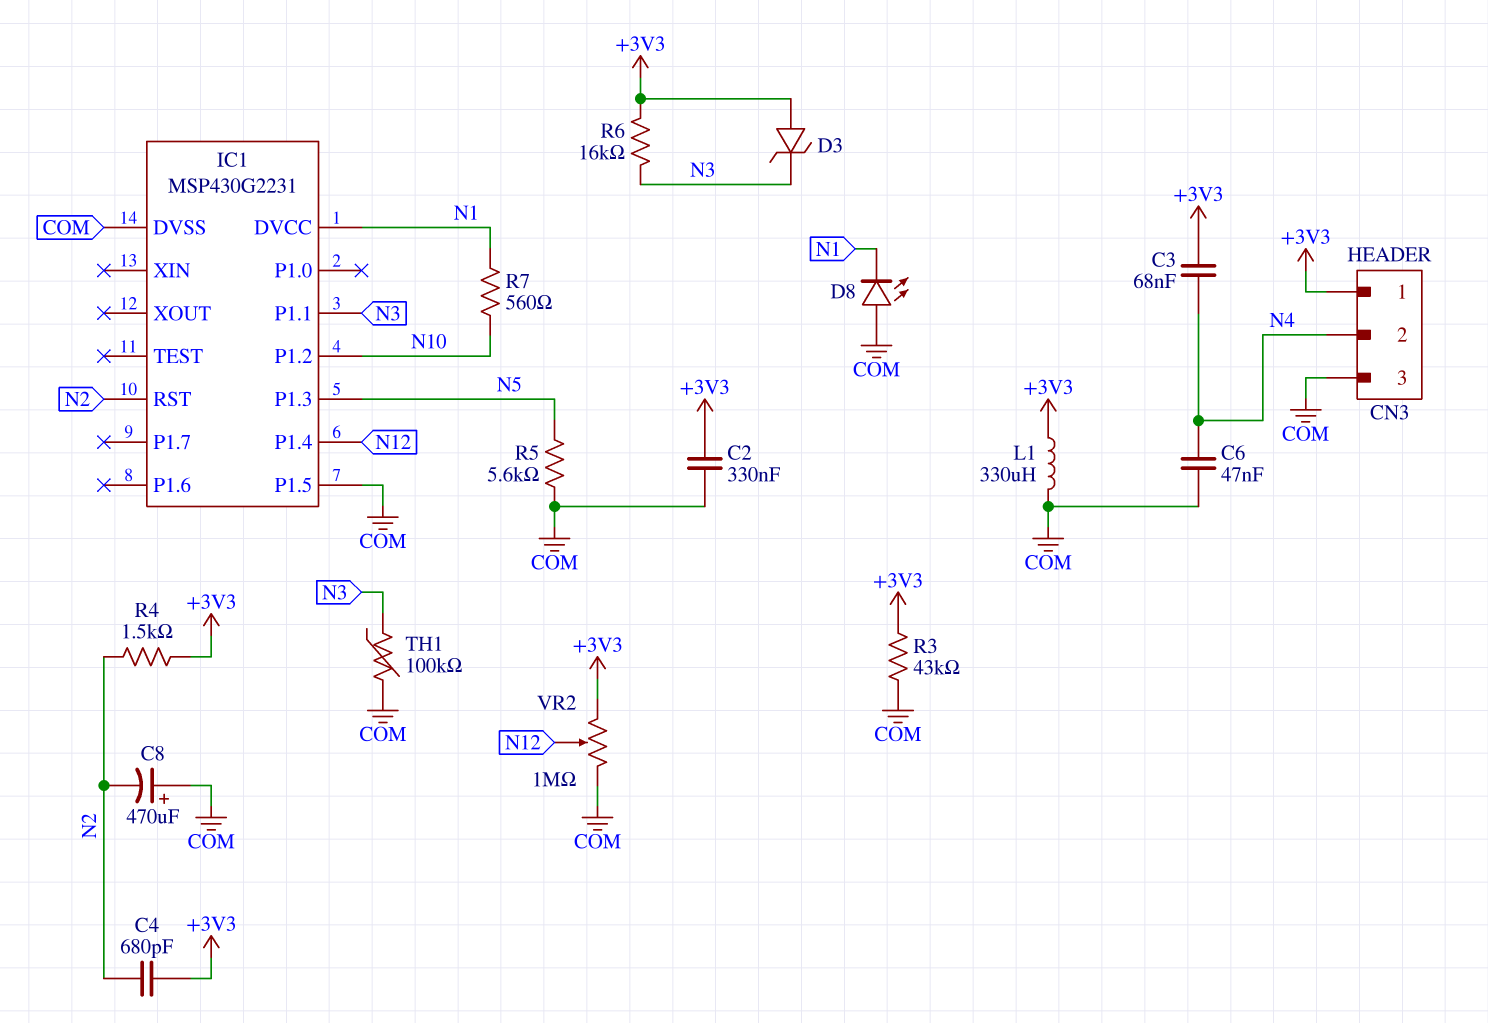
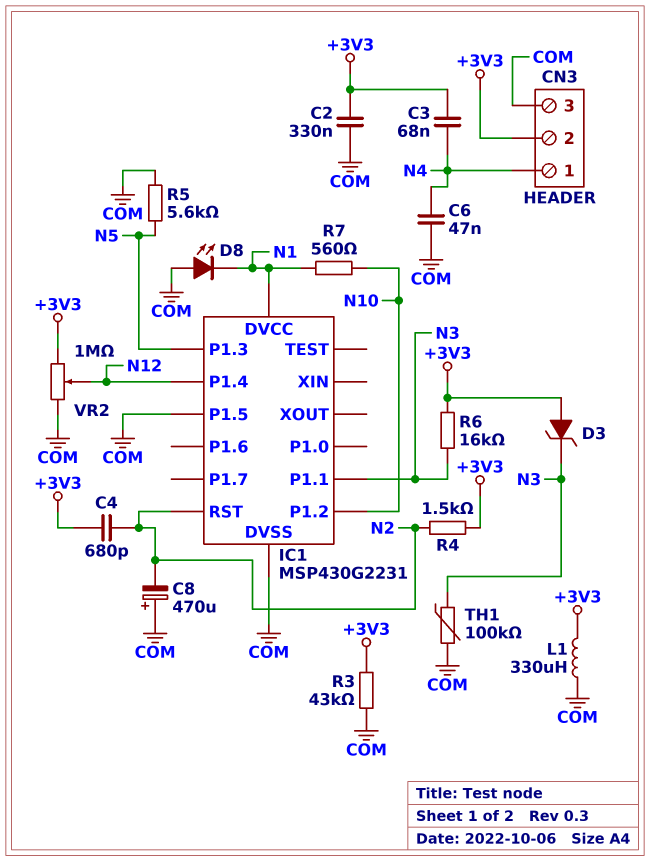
CN3 pin 1: +3V3 -> N4
CN3 pin 2: N4 -> +3V3

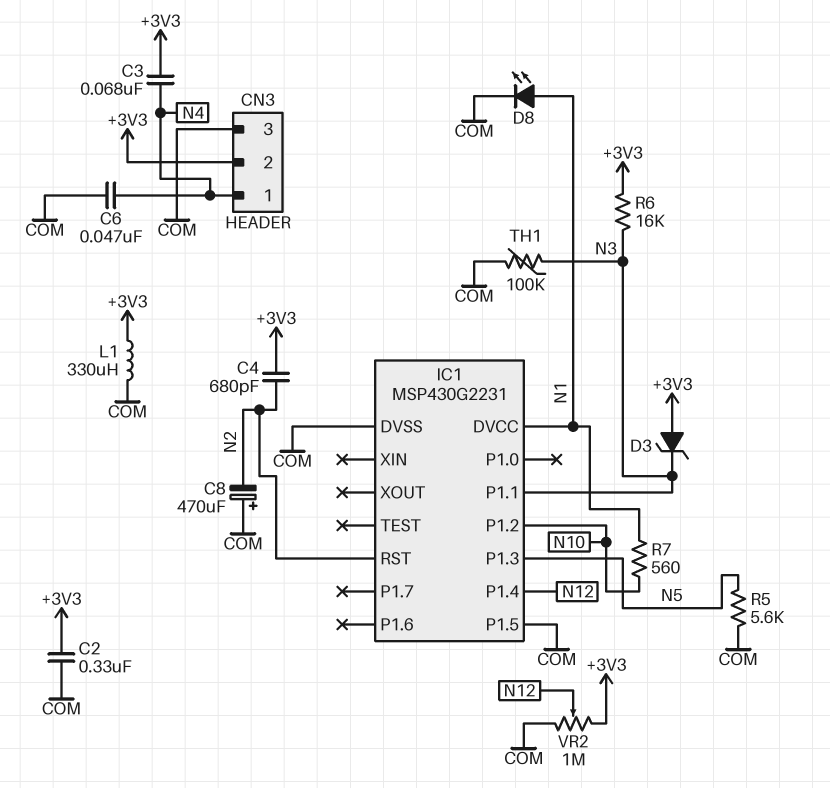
D8: LED (A COM, K N1) -> LED (A N1, K COM)
R3: 43k (+3V3, COM) -> none
R4: 1.5k (+3V3, N2) -> none

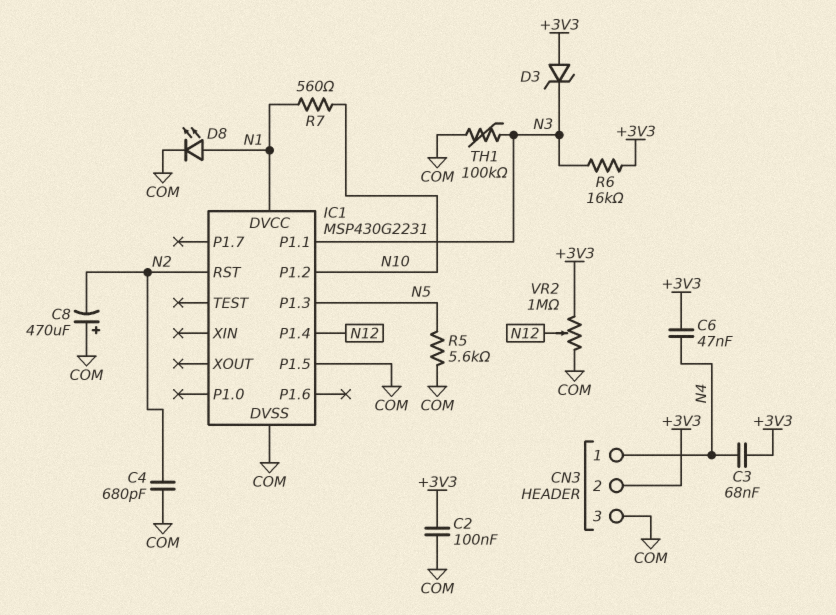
C2: 330nF (+3V3, COM) -> 100nF (+3V3, COM)
C4: 680pF (+3V3, N2) -> 680pF (COM, N2)
C6: 47nF (COM, N4) -> 47nF (+3V3, N4)
L1: 330uH (+3V3, COM) -> none

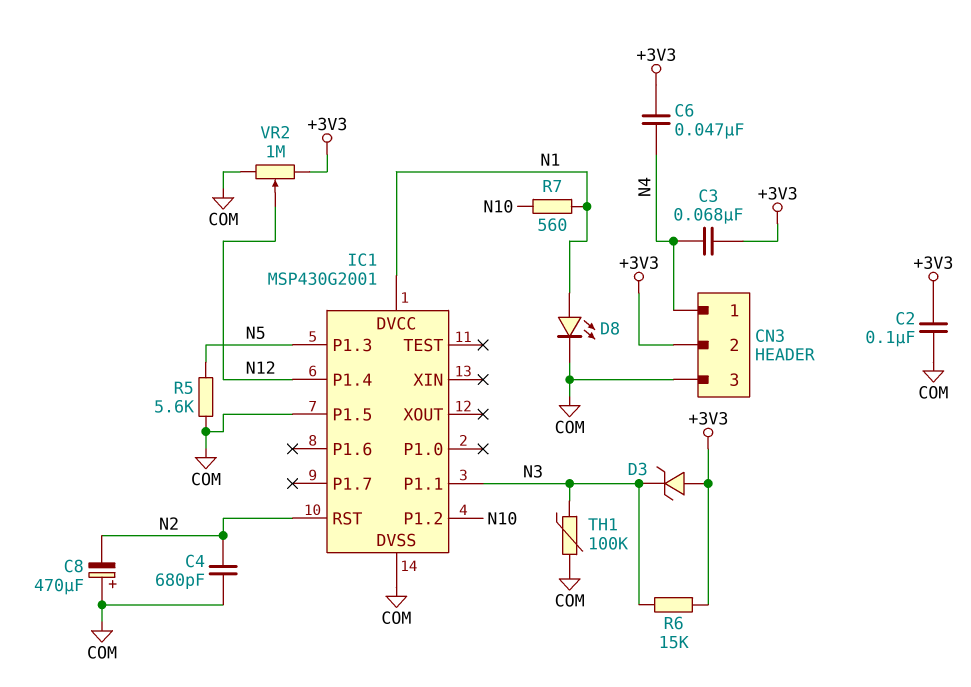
IC1: MSP430G2231 -> MSP430G2001
R6: 16k (+3V3, N3) -> 15k (+3V3, N3)

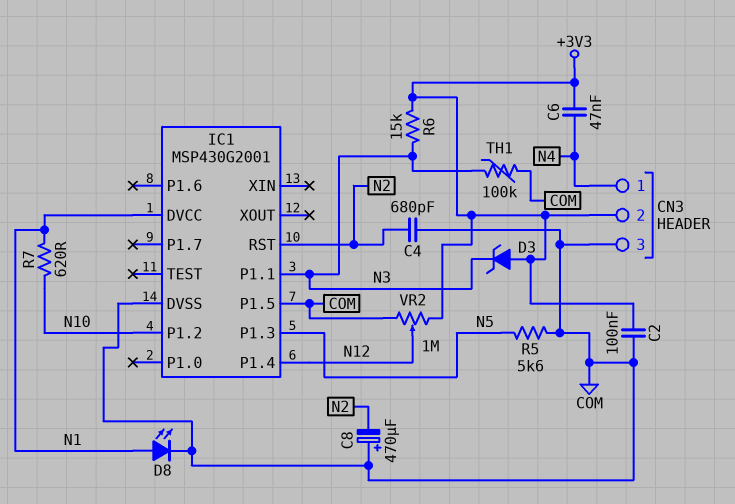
C3: 68nF (+3V3, N4) -> none
R7: 560 (N1, N10) -> 620 (N1, N10)

